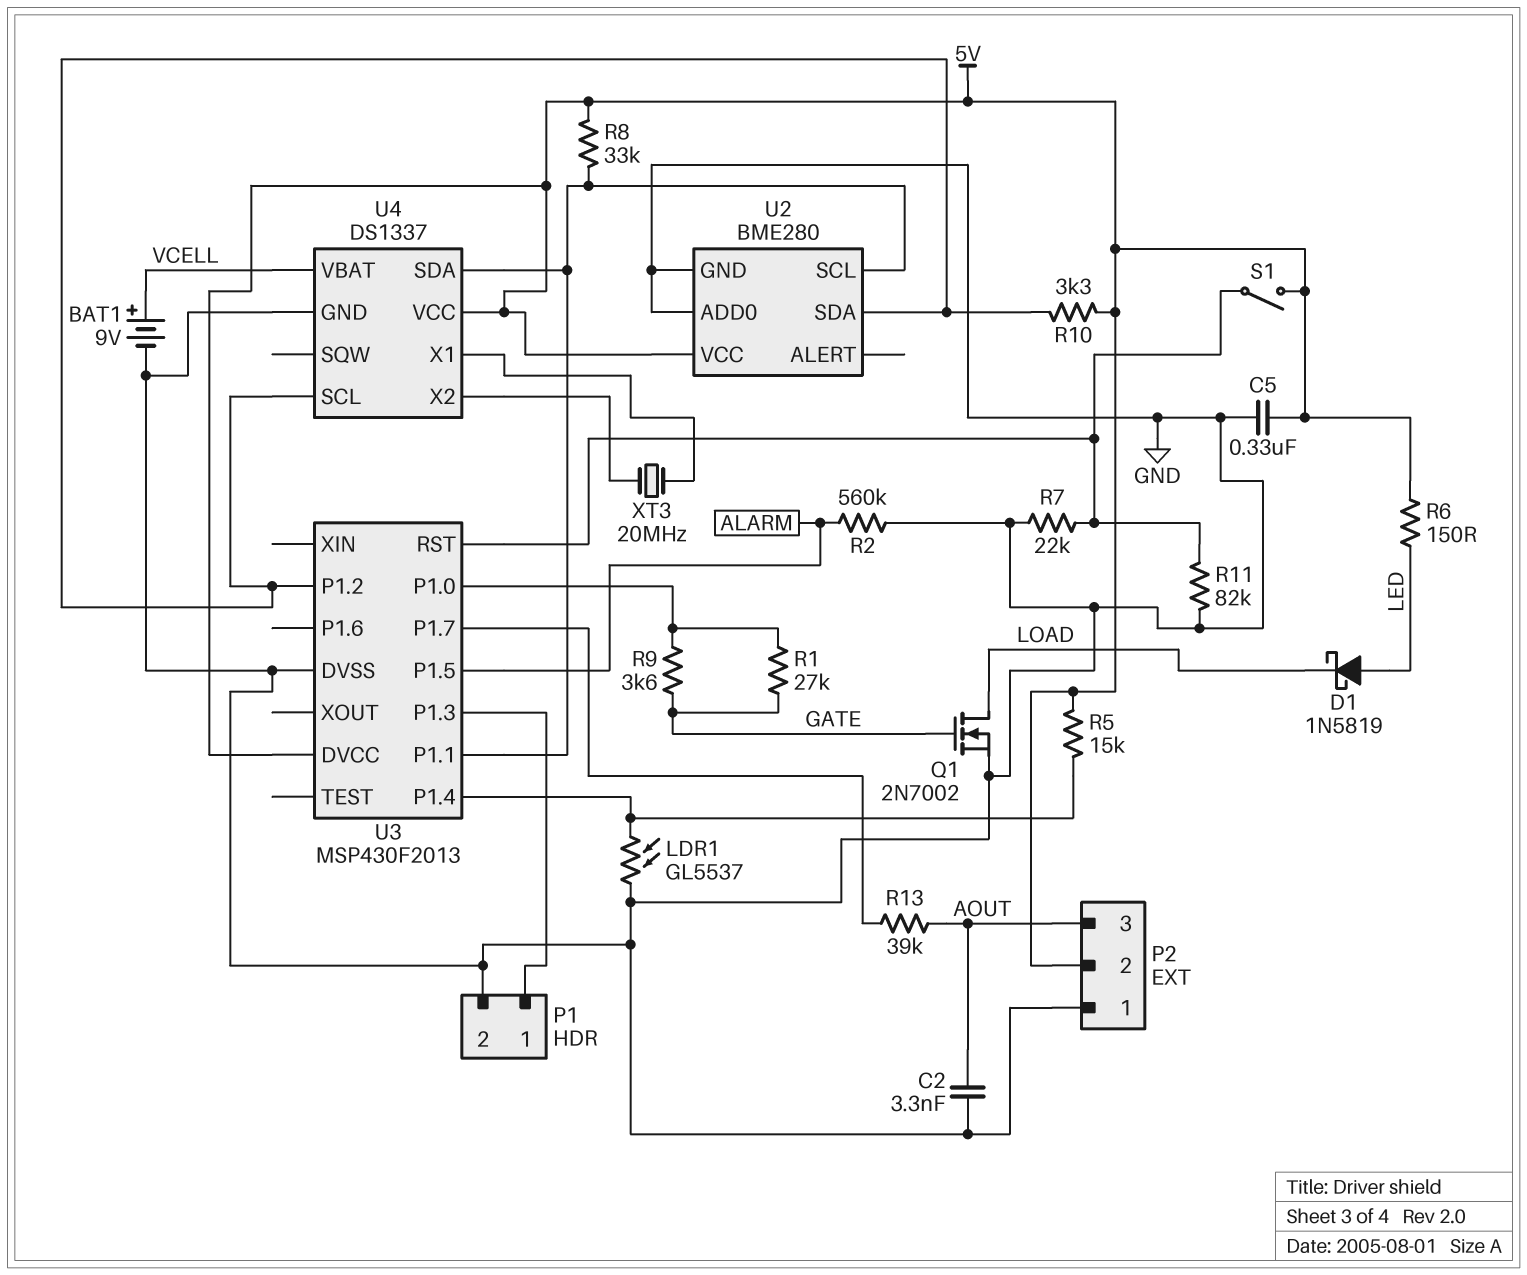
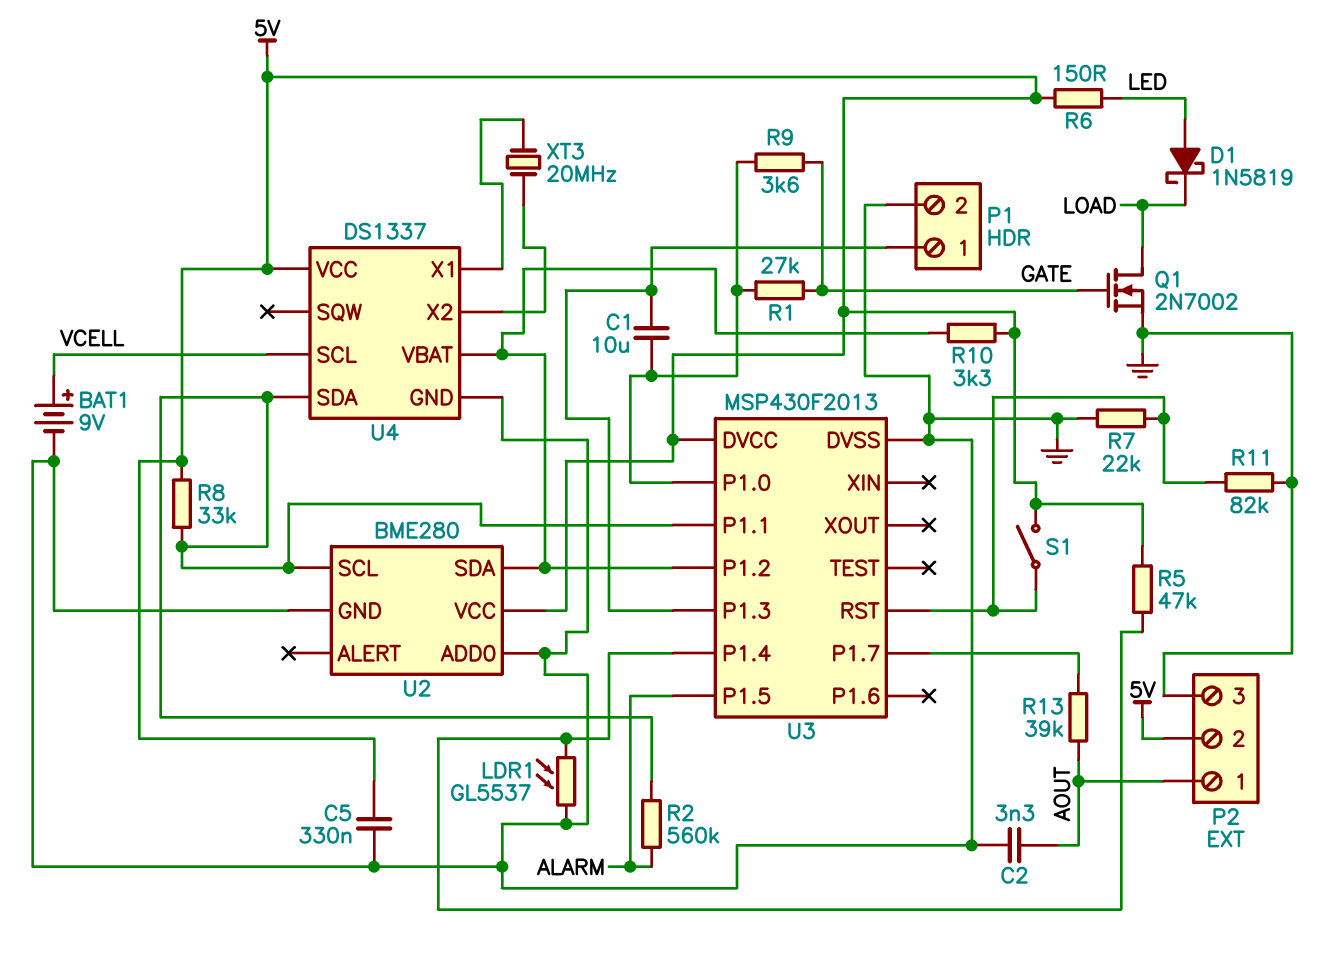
C1: none -> 10uF (P1/1, U3/P1.0)
P2 pin 1: GND -> AOUT
P2 pin 3: AOUT -> GND
R2: 560k (ALARM, GND) -> 560k (ALARM, U2/SCL)
R5: 15k (5V, U3/P1.4) -> 47k (5V, U3/P1.4)
U4 pin SCL: U2/SDA -> VCELL
U4 pin VBAT: VCELL -> U2/SDA

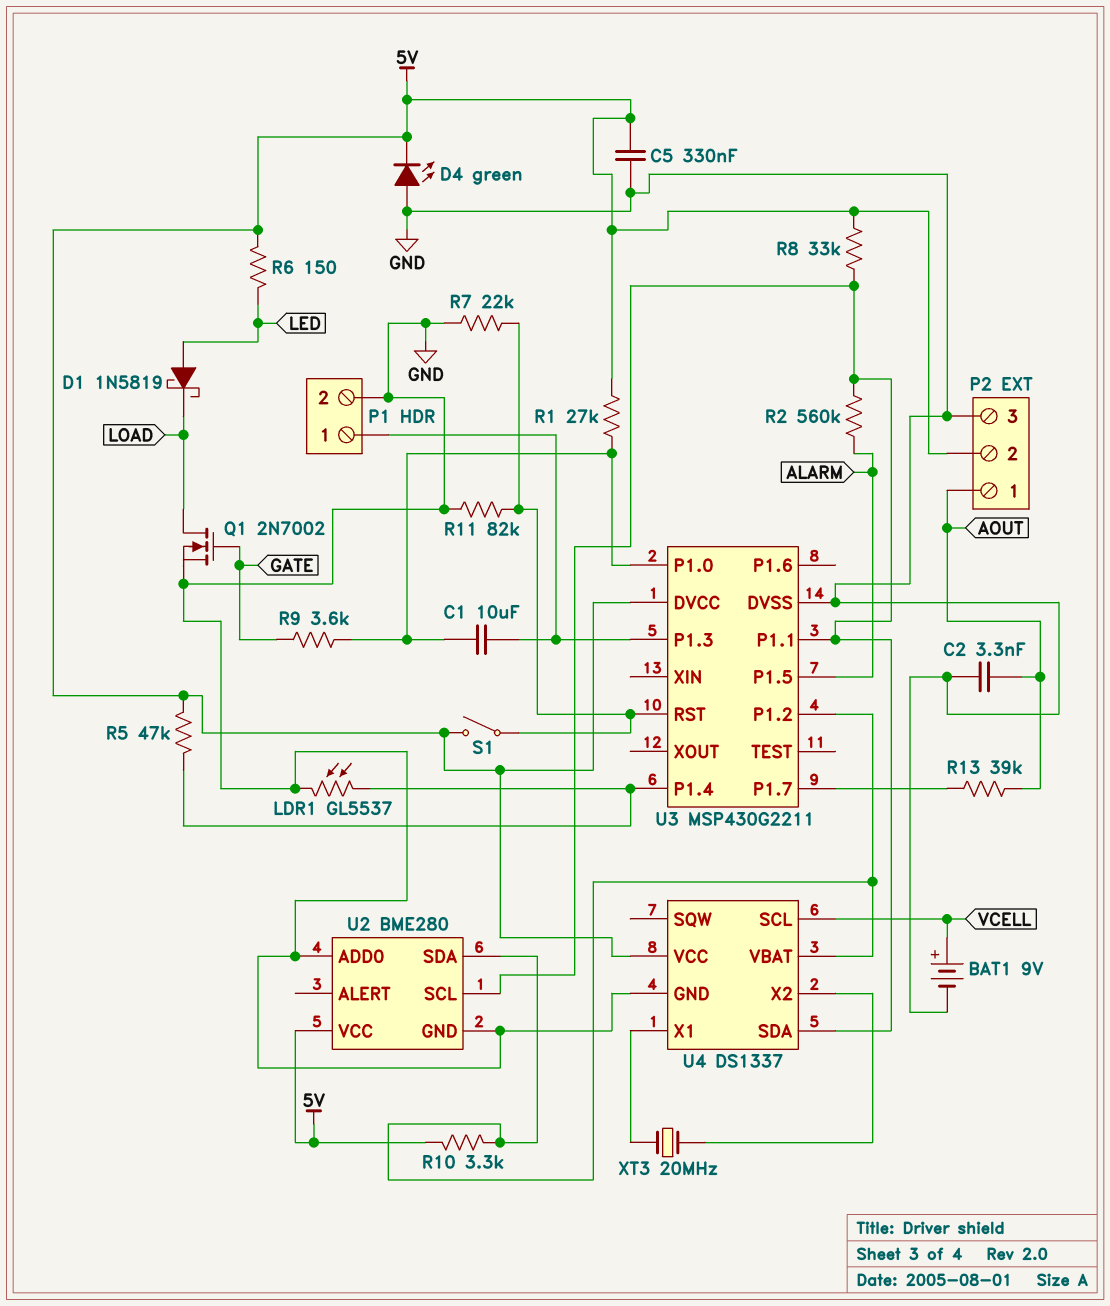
D4: none -> LED green (A GND, K 5V)
R1: 27k (GATE, U3/P1.0) -> 27k (5V, U3/P1.0)
U3: MSP430F2013 -> MSP430G2211

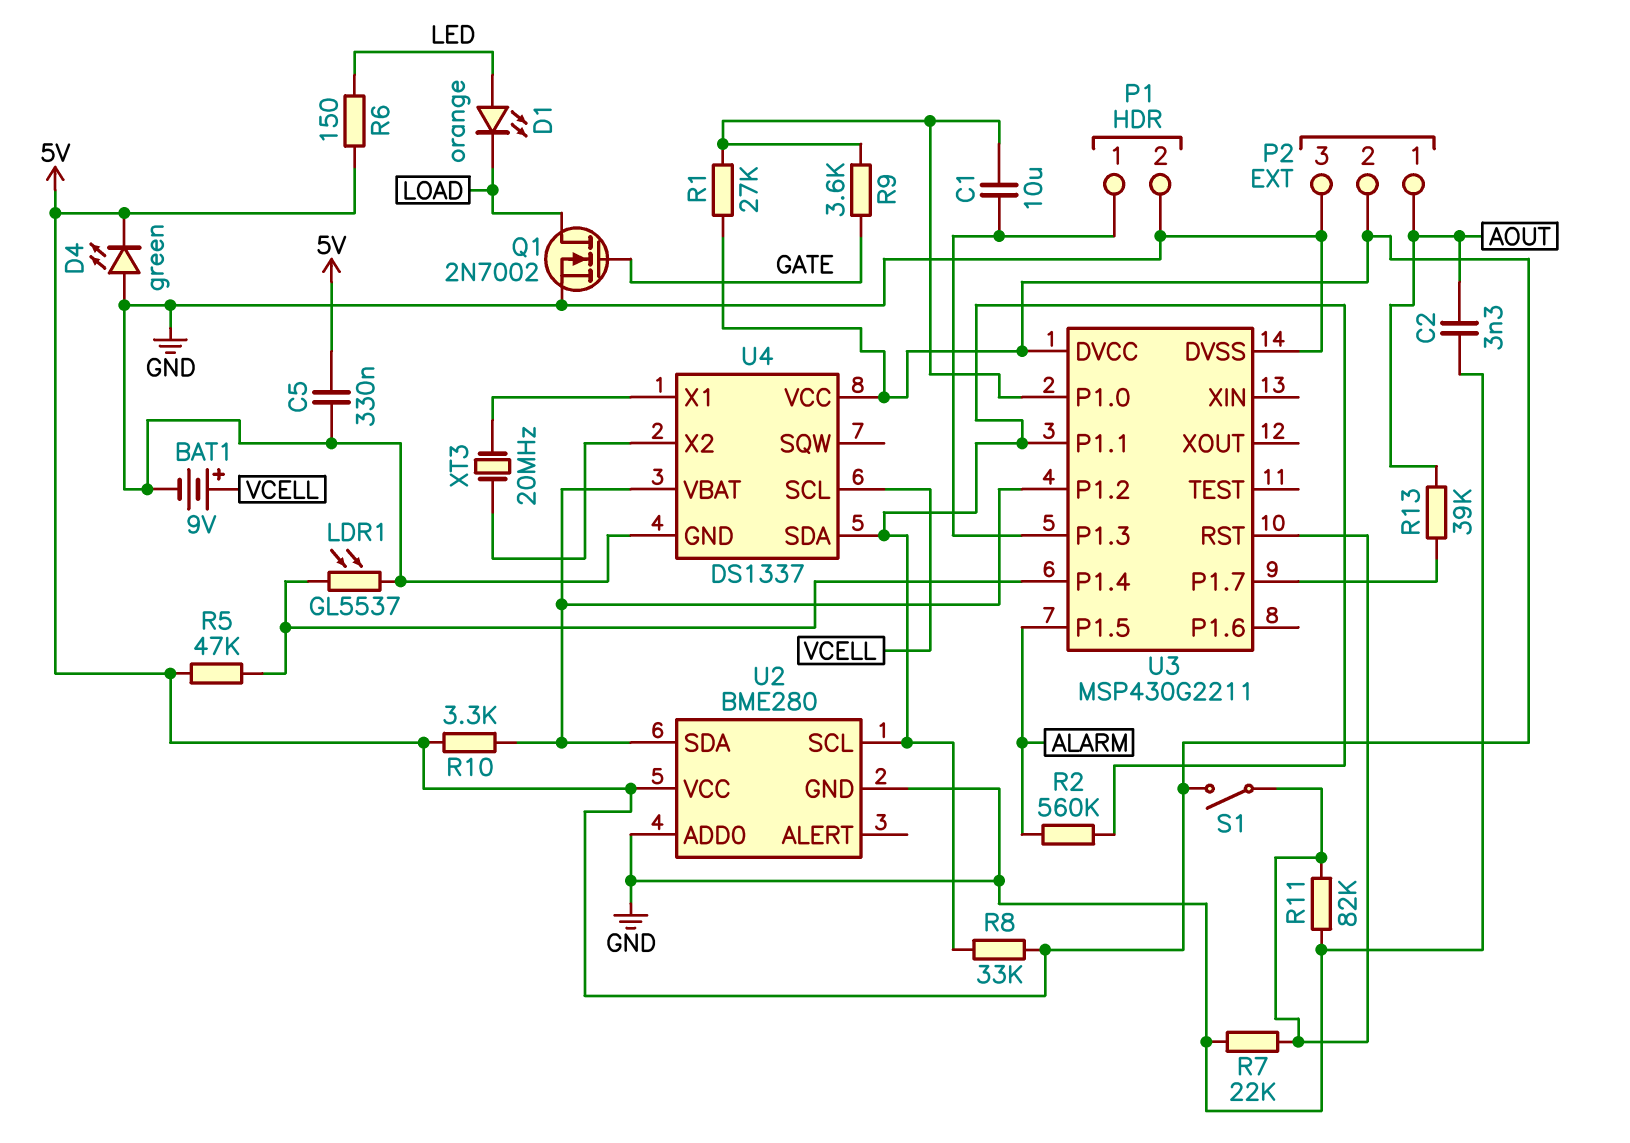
D1: schottky 1N5819 (A LED, K LOAD) -> LED orange (A LED, K LOAD)

